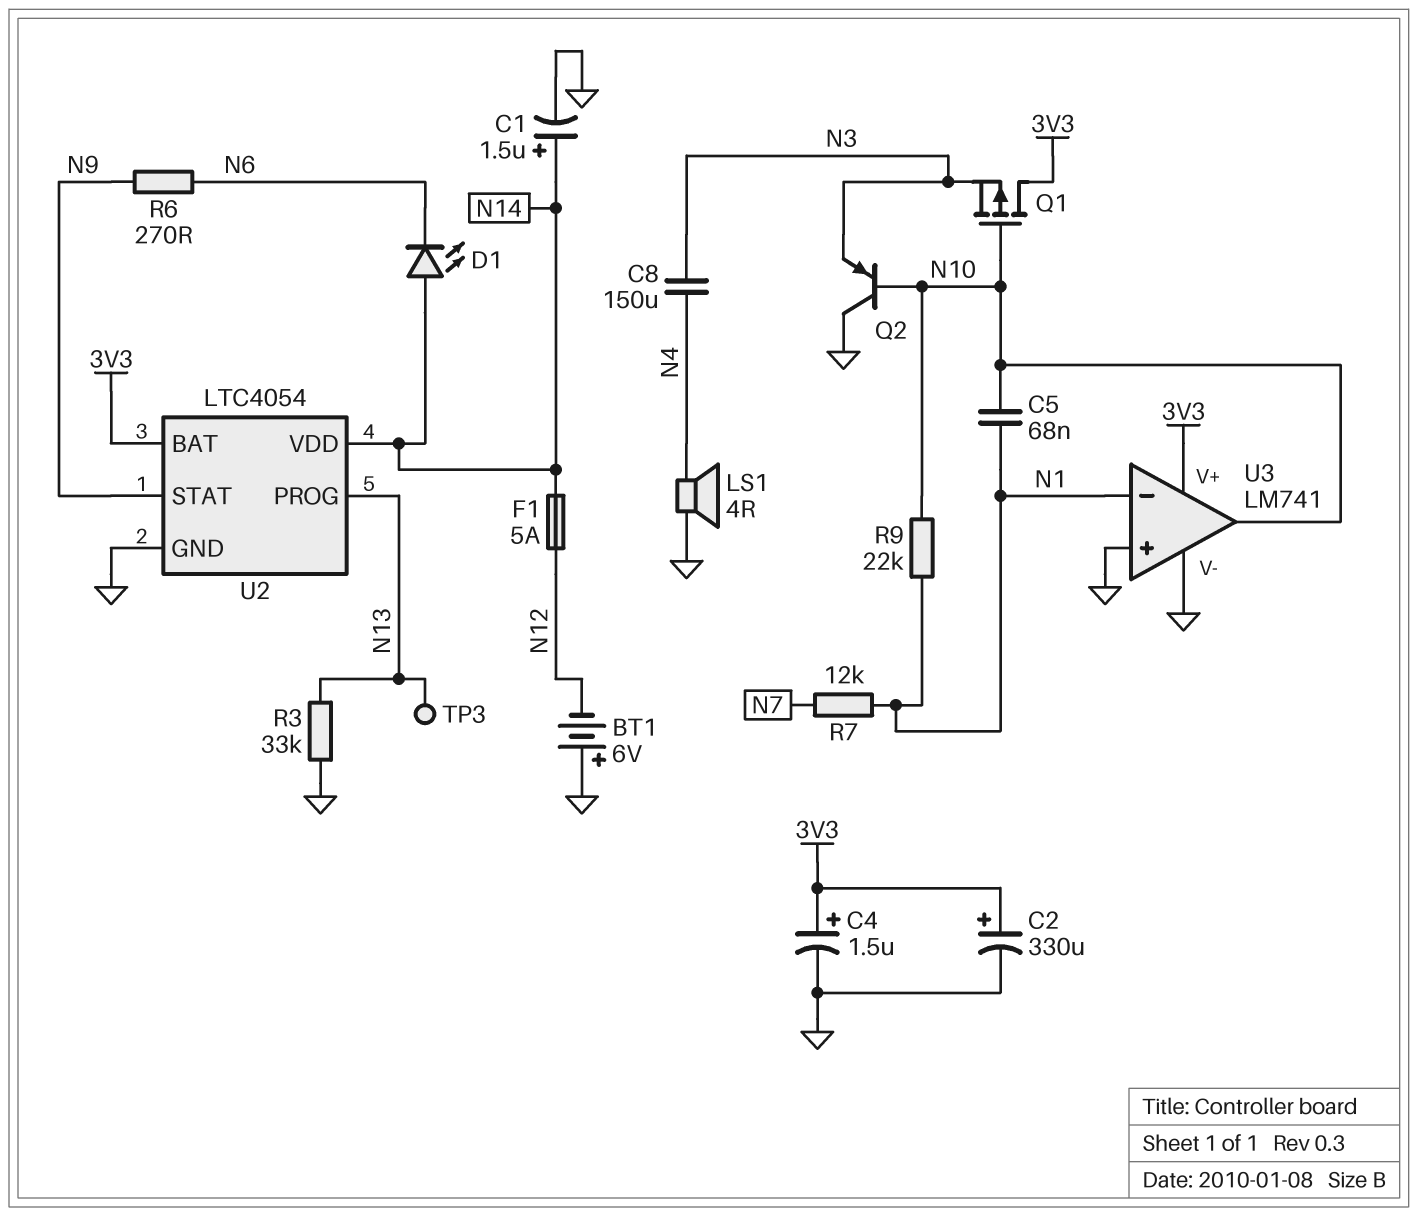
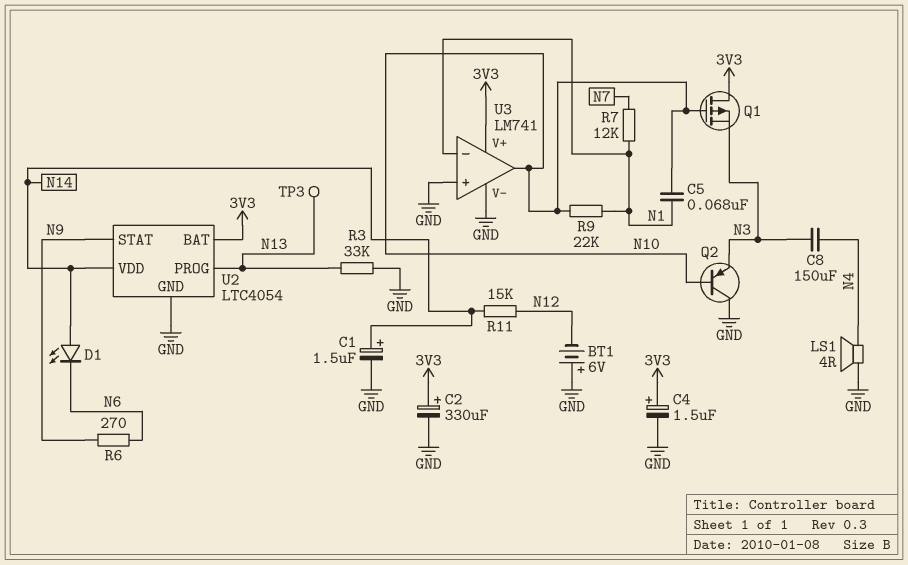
F1: 5A (N12, N14) -> none
R11: none -> 15k (N12, N14)

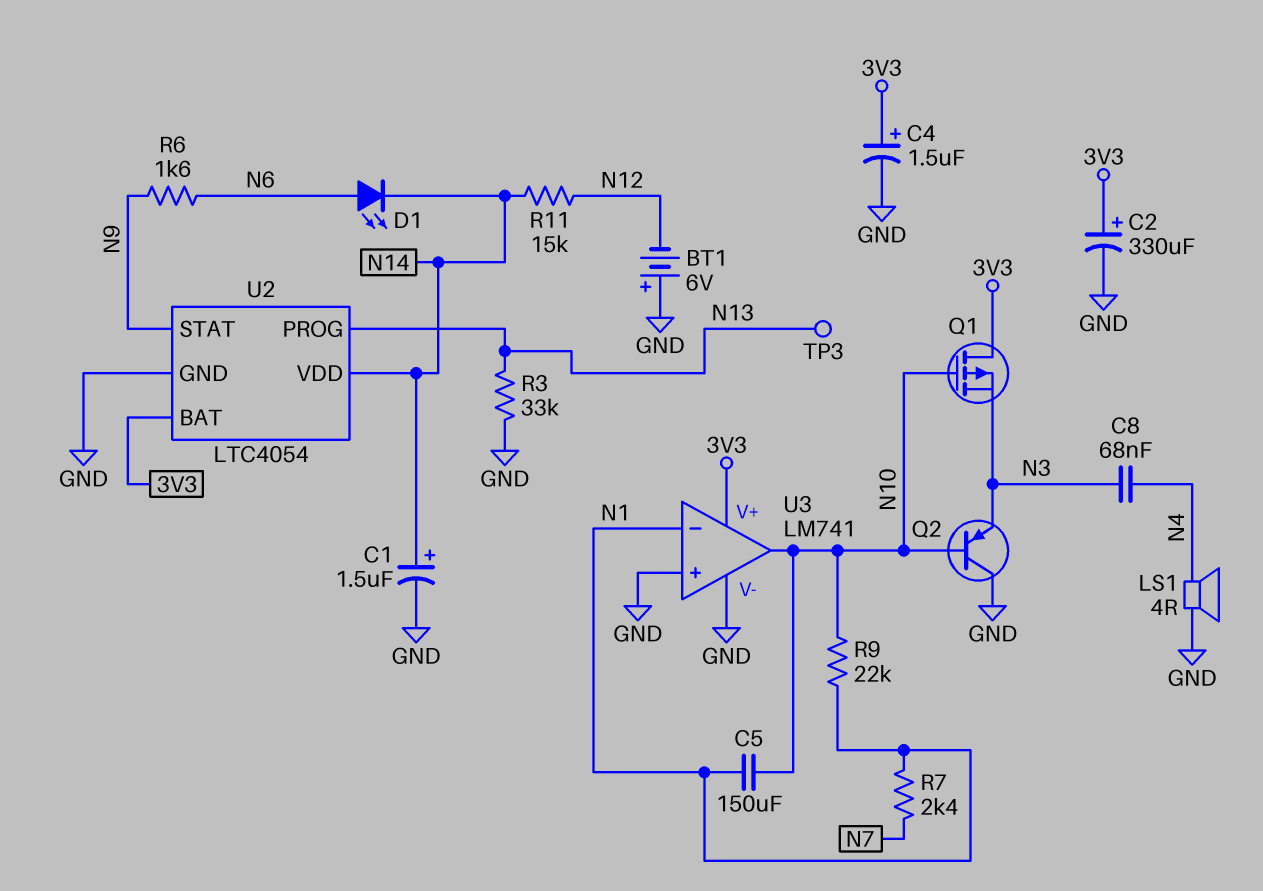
C5: 68nF (N1, N10) -> 150uF (N1, N10)
C8: 150uF (N3, N4) -> 68nF (N3, N4)
D1: LED (A N14, K N6) -> LED (A N6, K N14)
R6: 270 (N6, N9) -> 1.6k (N6, N9)
R7: 12k (N1, N7) -> 2.4k (N1, N7)

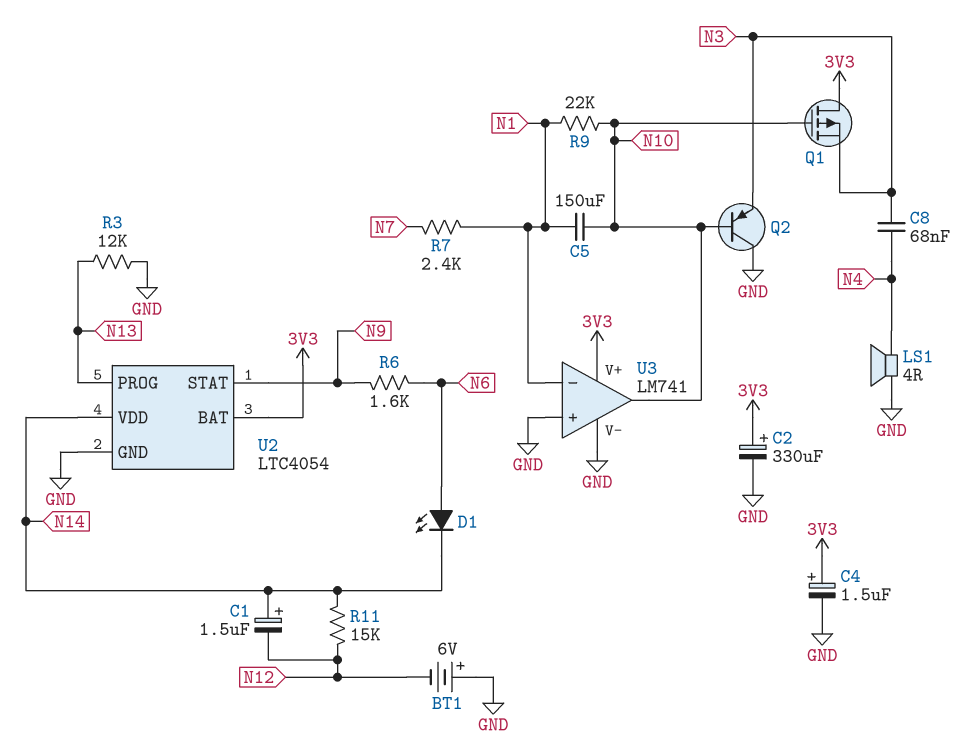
C1: 1.5uF (plus N14, minus GND) -> 1.5uF (plus N14, minus N12)
R3: 33k (GND, N13) -> 12k (GND, N13)
TP3: test point (N13) -> none

